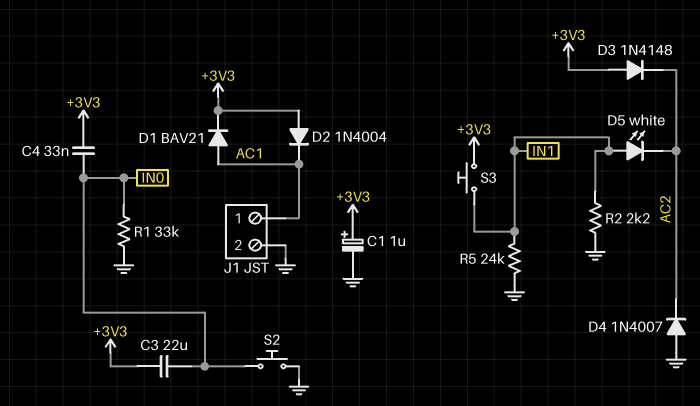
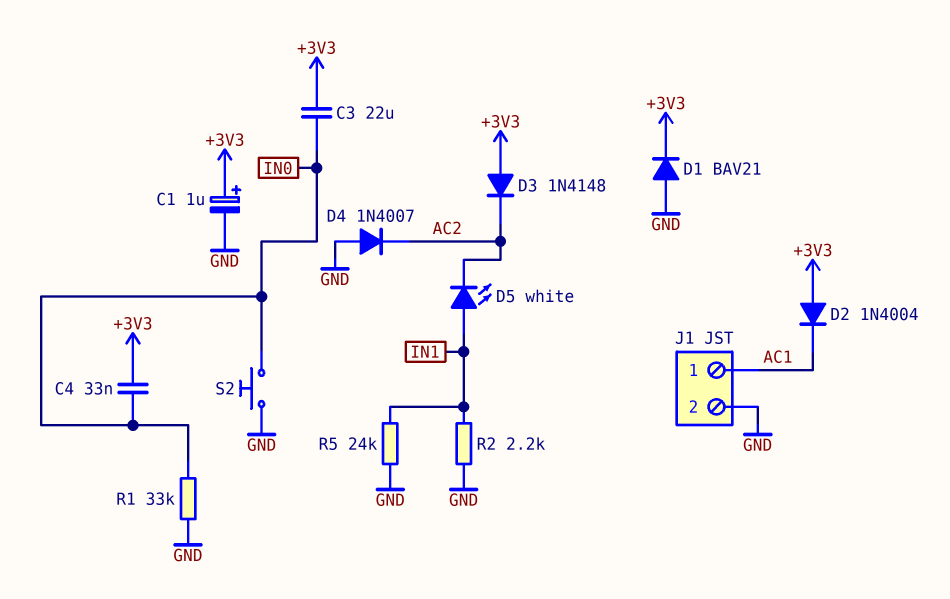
D1: diode BAV21 (A AC1, K +3V3) -> diode BAV21 (A GND, K +3V3)
S3: button (+3V3, IN1) -> none

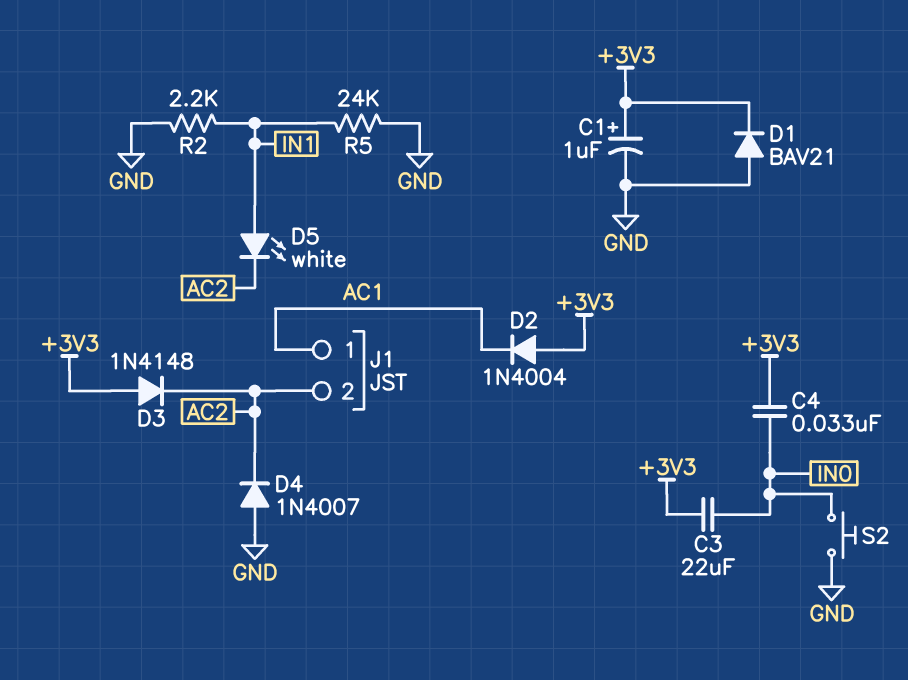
J1 pin 2: GND -> AC2
R1: 33k (GND, IN0) -> none

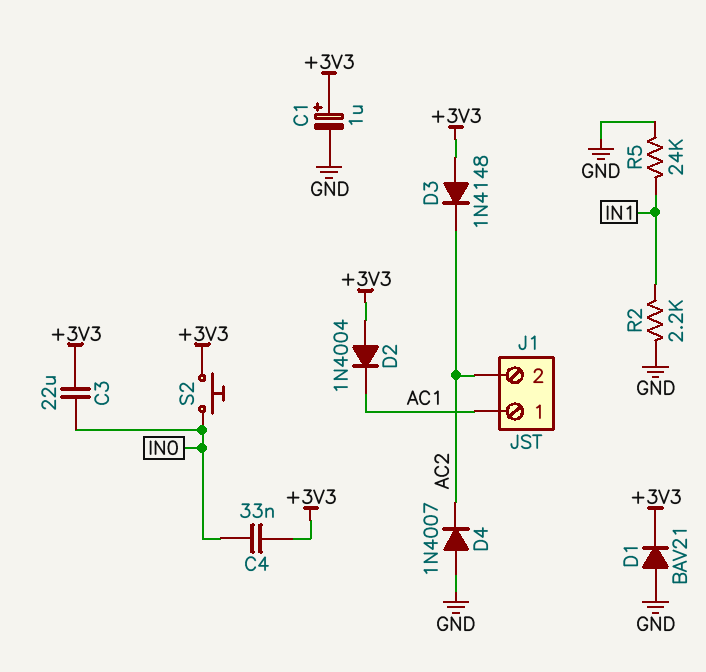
D5: LED white (A IN1, K AC2) -> none
S2: button (GND, IN0) -> button (+3V3, IN0)

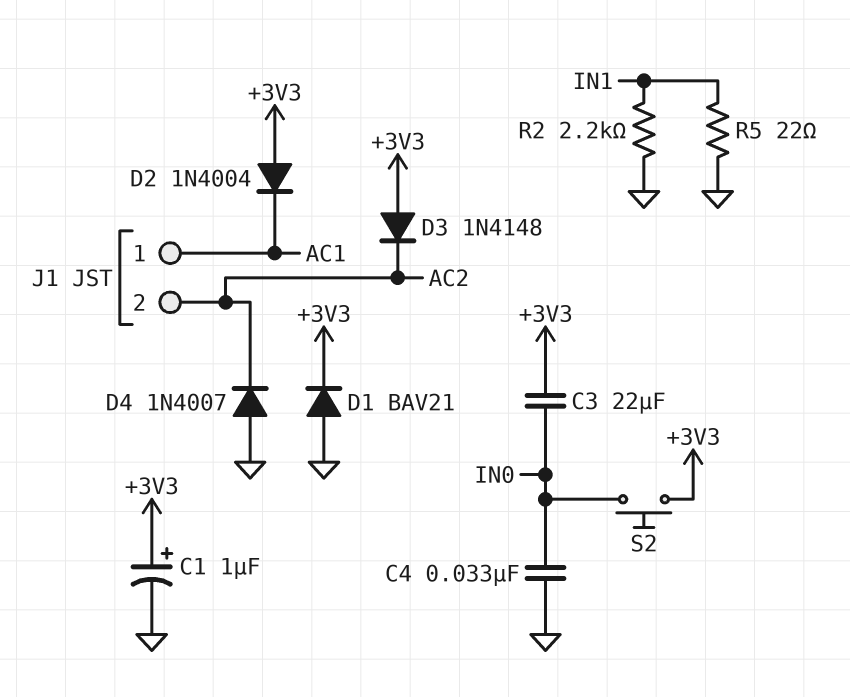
C4: 33nF (+3V3, IN0) -> 33nF (GND, IN0)
R5: 24k (GND, IN1) -> 22 (GND, IN1)

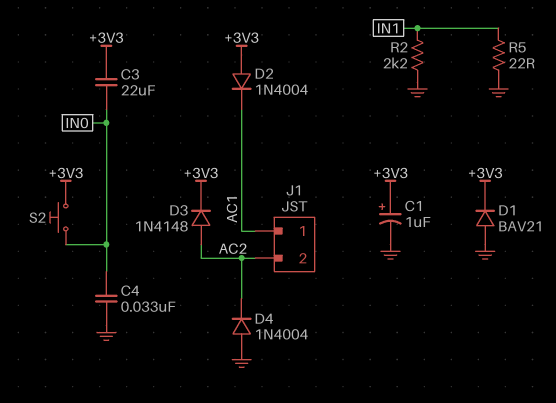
D3: diode 1N4148 (A +3V3, K AC2) -> diode 1N4148 (A AC2, K +3V3)
D4: diode 1N4007 (A GND, K AC2) -> diode 1N4004 (A GND, K AC2)

